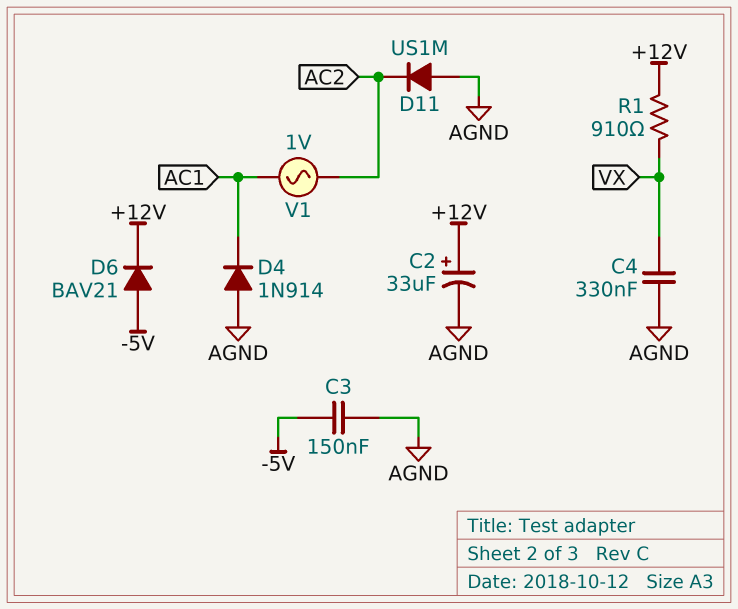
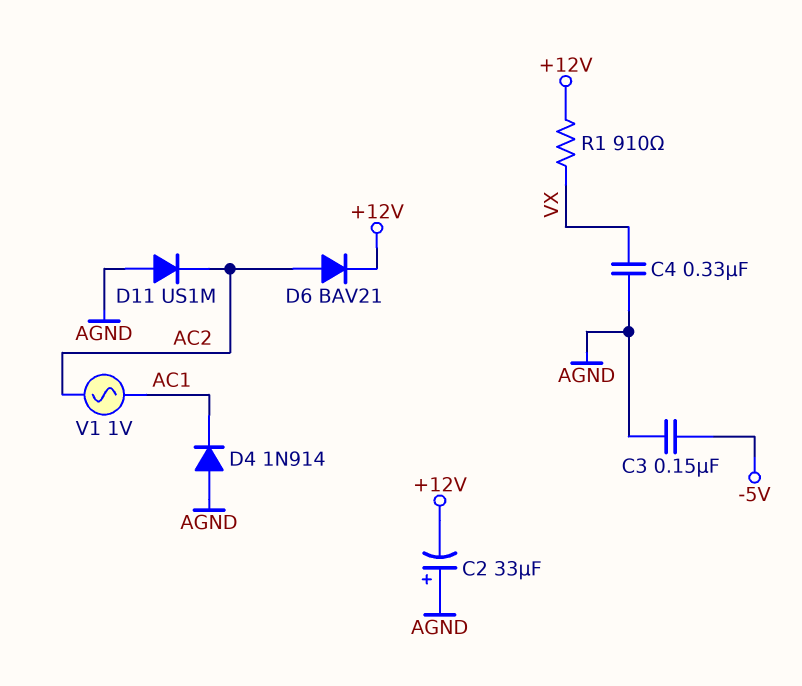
C2: 33uF (plus +12V, minus AGND) -> 33uF (plus AGND, minus +12V)
D6: diode BAV21 (A -5V, K +12V) -> diode BAV21 (A AC2, K +12V)

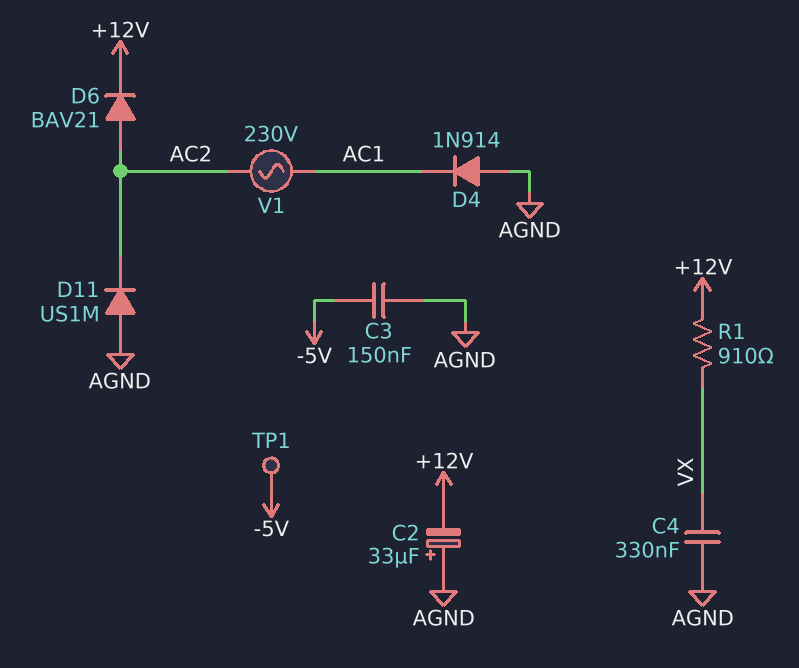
TP1: none -> test point (-5V)
V1: AC 1V (AC1, AC2) -> AC 230V (AC1, AC2)

